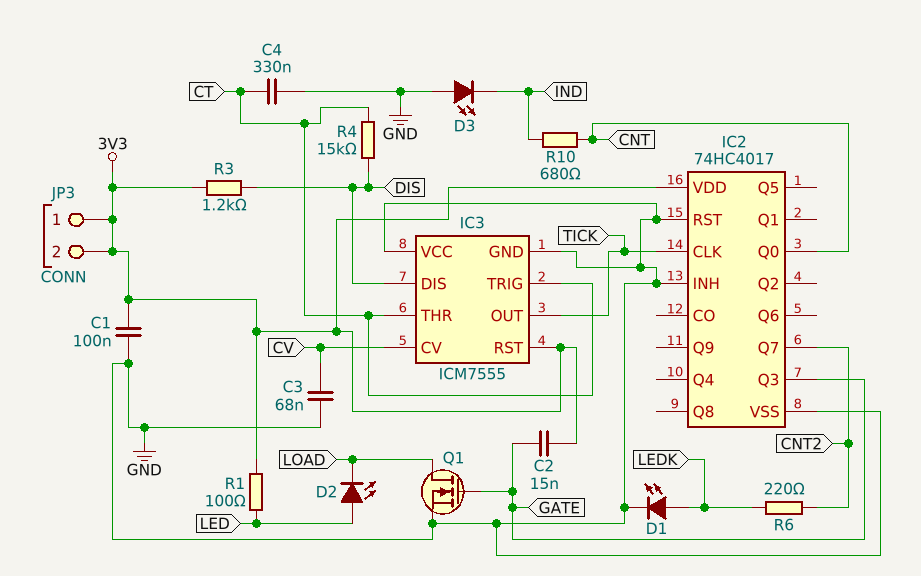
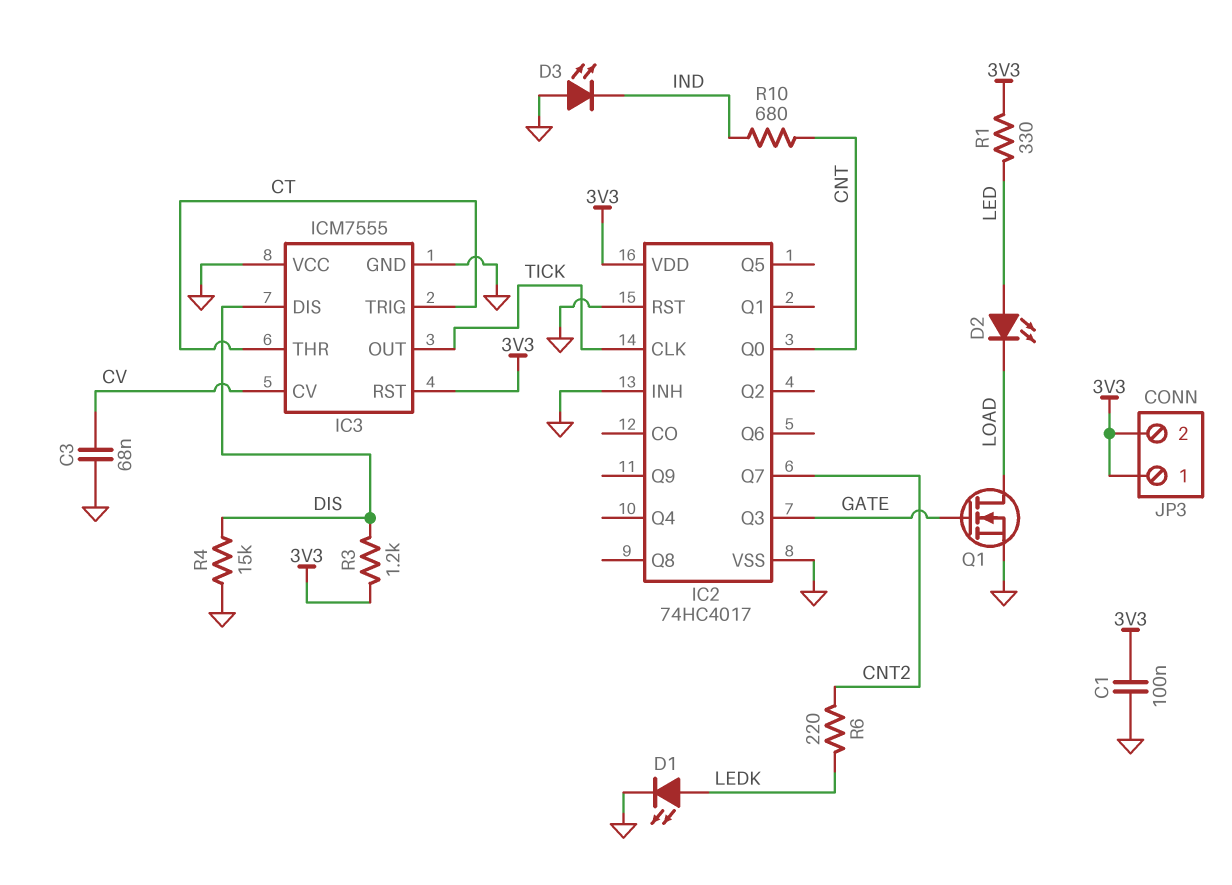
C2: 15nF (3V3, GATE) -> none
C4: 330nF (CT, GND) -> none
R1: 100 (3V3, LED) -> 330 (3V3, LED)
R4: 15k (CT, DIS) -> 15k (DIS, GND)

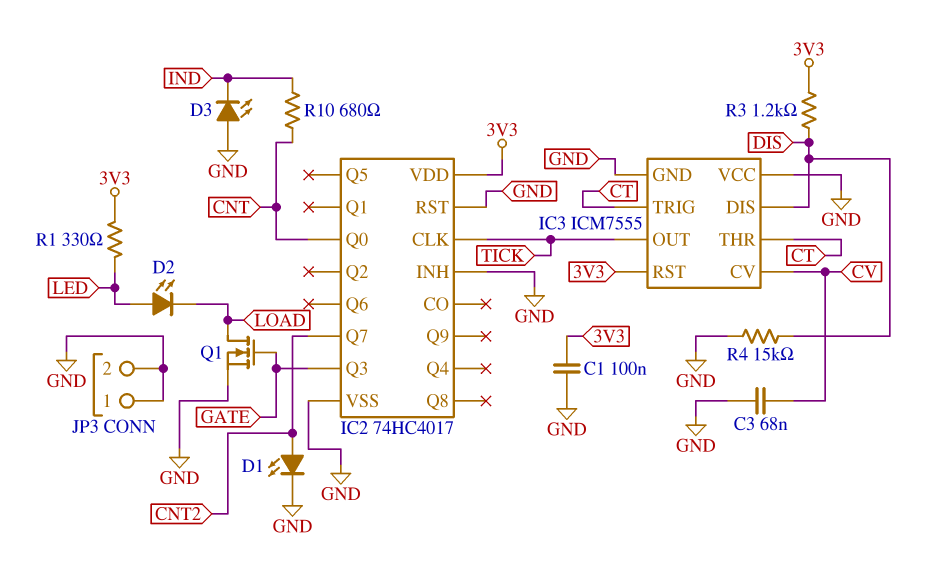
D1: LED (A LEDK, K GND) -> LED (A CNT2, K GND)
JP3 pin 1: 3V3 -> GND
JP3 pin 2: 3V3 -> GND
R6: 220 (CNT2, LEDK) -> none

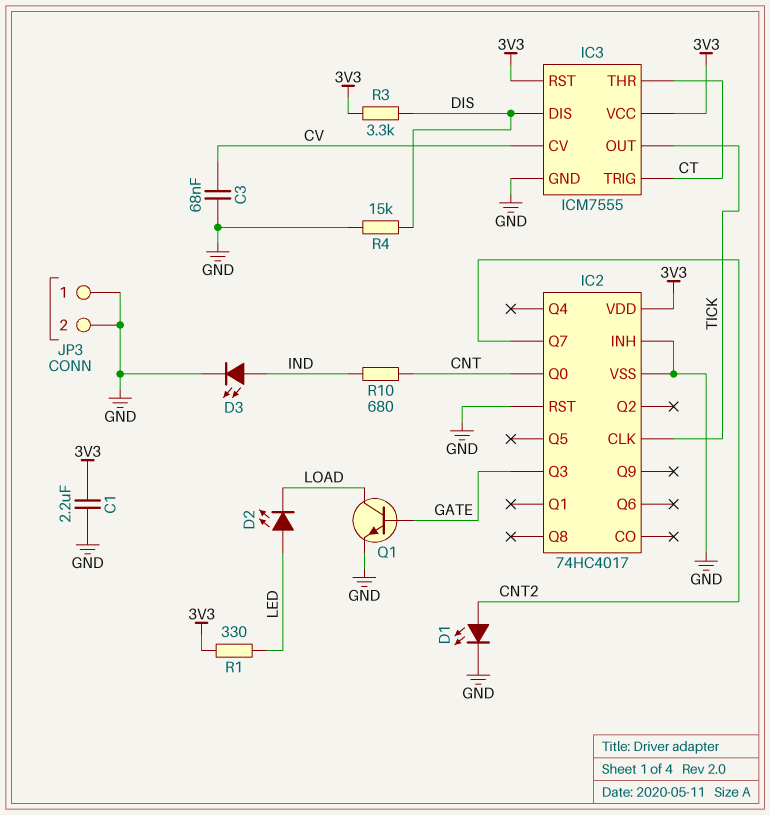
C1: 100nF (3V3, GND) -> 2.2uF (3V3, GND)
D3: LED (A GND, K IND) -> LED (A IND, K GND)
IC3 pin VCC: GND -> 3V3
Q1: NMOS (G GATE, D LOAD, S GND) -> NPN (B GATE, C LOAD, E GND)
R3: 1.2k (3V3, DIS) -> 3.3k (3V3, DIS)

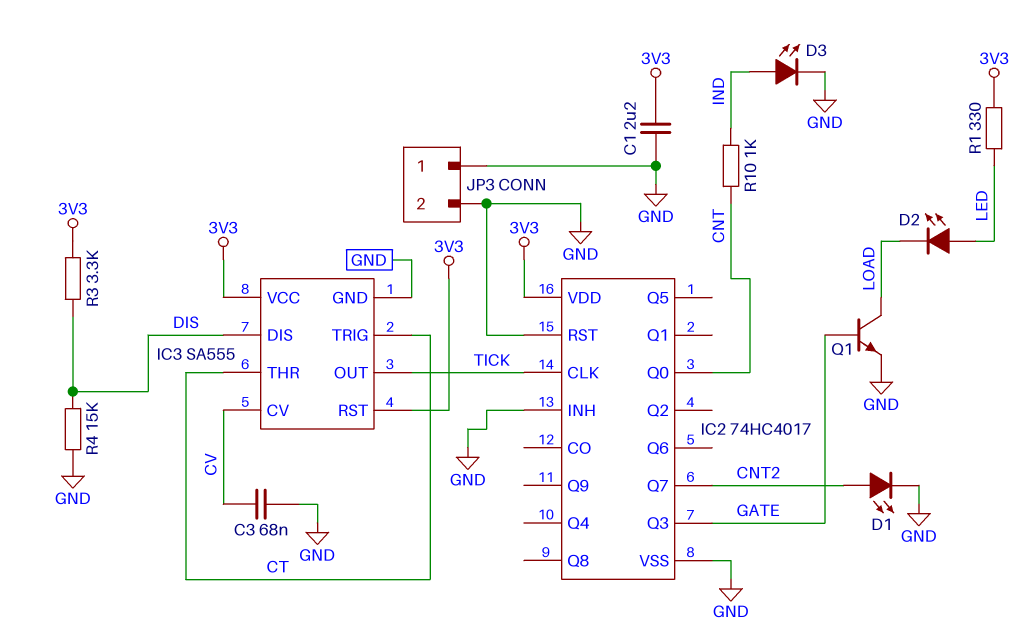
IC3: ICM7555 -> SA555
R10: 680 (CNT, IND) -> 1k (CNT, IND)

